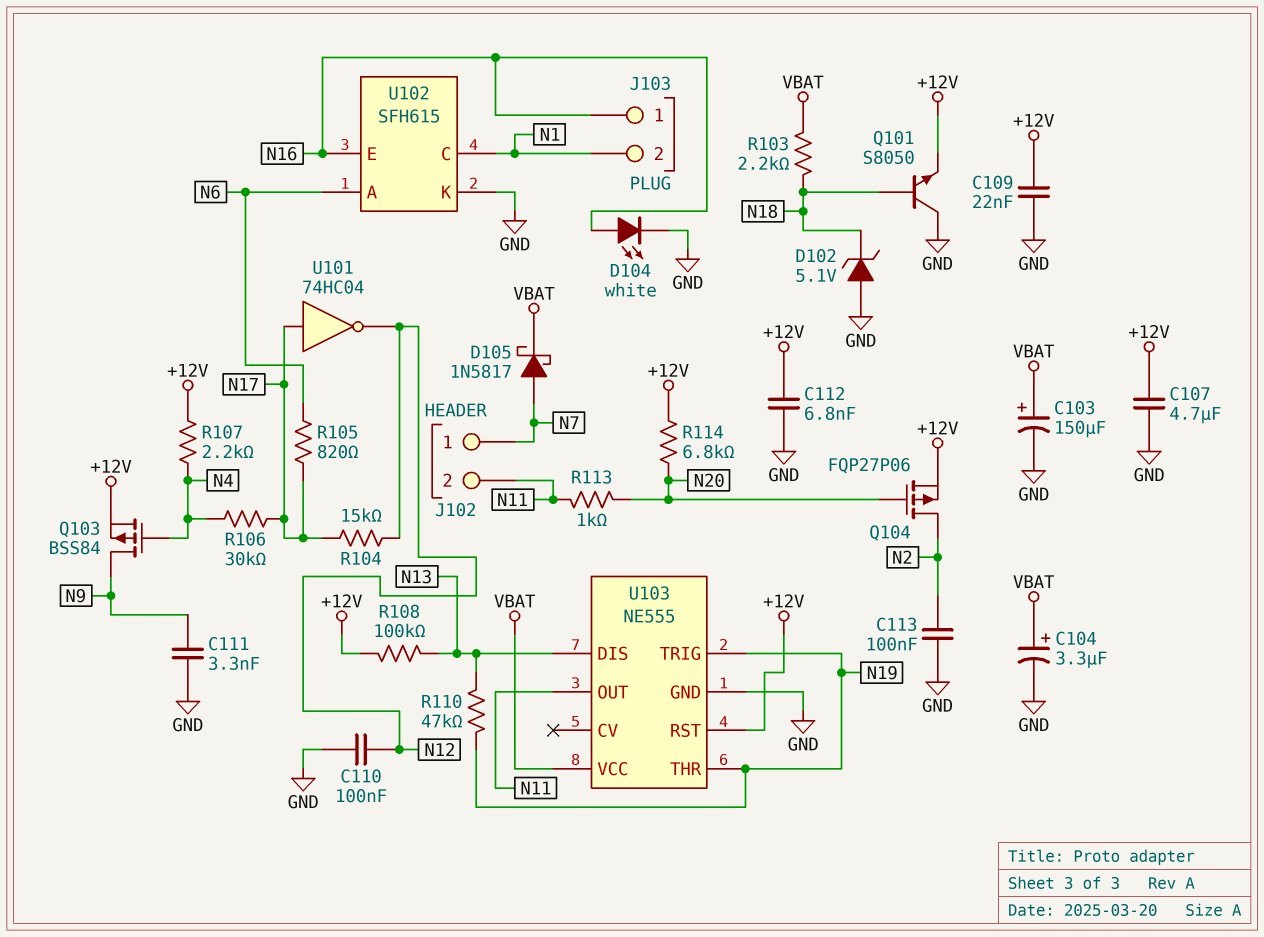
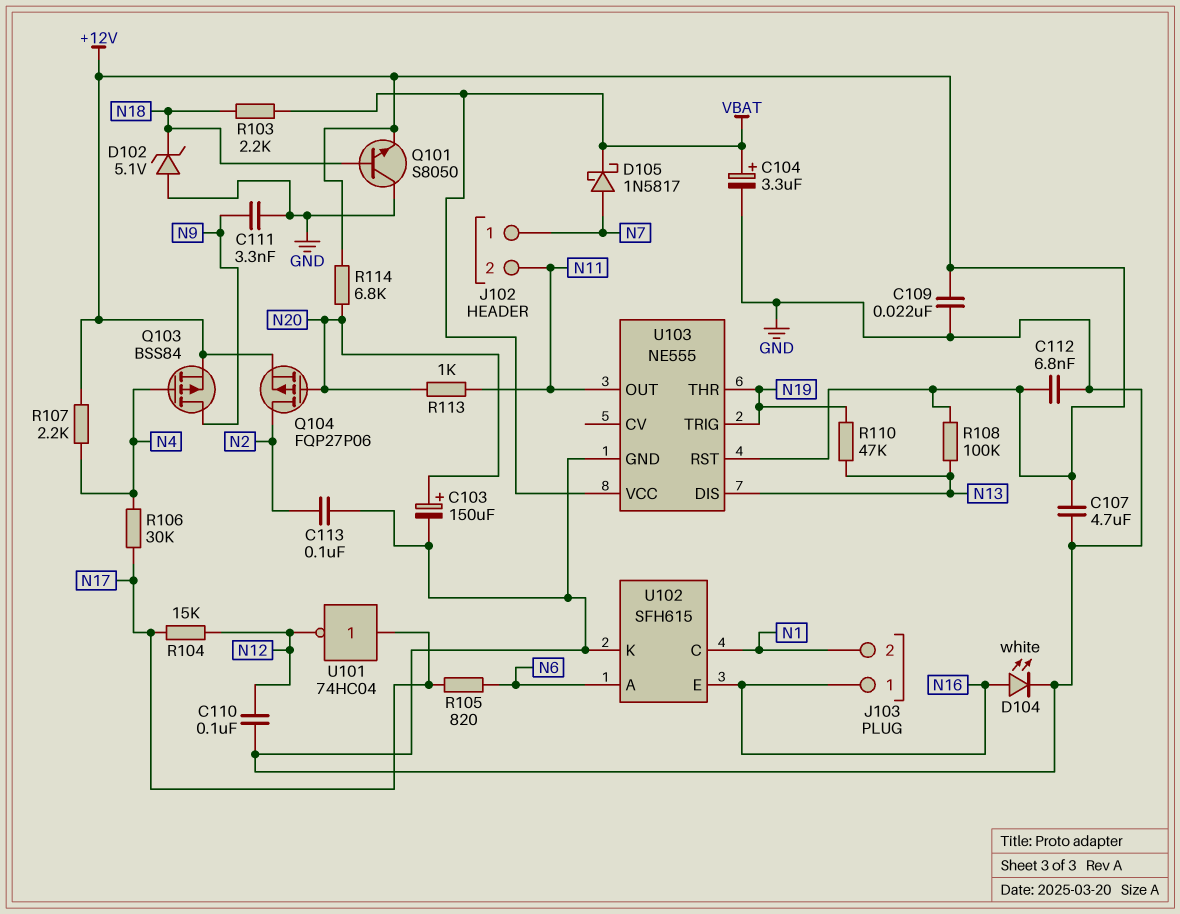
C103: 150uF (plus VBAT, minus GND) -> 150uF (plus N20, minus GND)

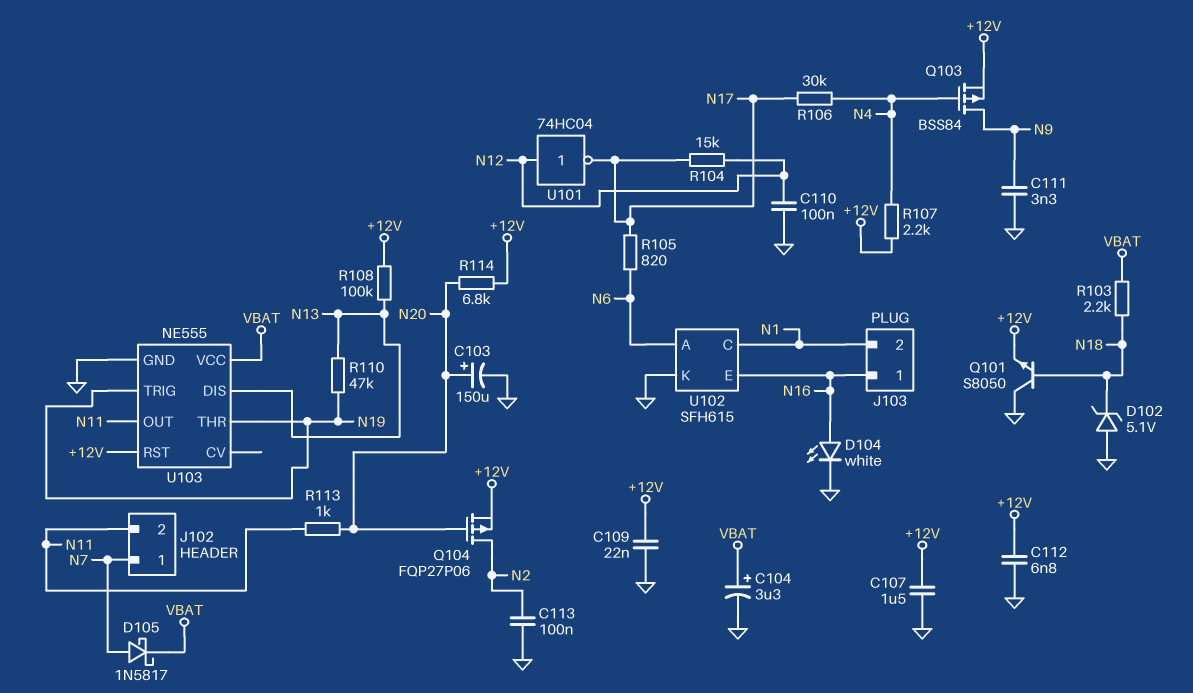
C107: 4.7uF (+12V, GND) -> 1.5uF (+12V, GND)
U101: NOT 74HC04 (in N17, out N12) -> NOT 74HC04 (in N12, out N17)

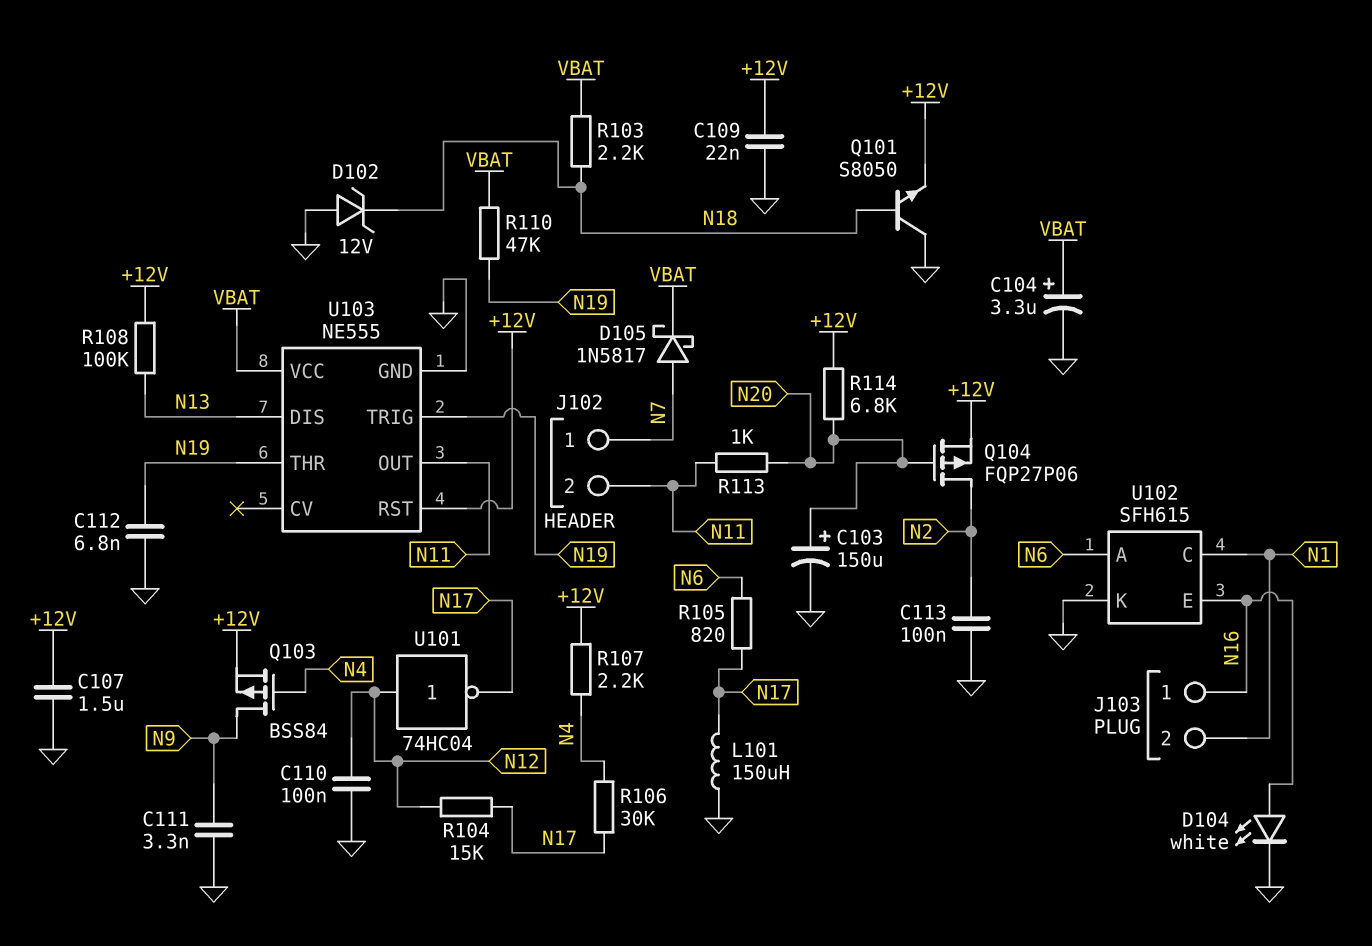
C112: 6.8nF (+12V, GND) -> 6.8nF (GND, N19)
D102: zener 5.1V (A GND, K N18) -> zener 12V (A GND, K N18)
L101: none -> 150uH (GND, N17)
R110: 47k (N13, N19) -> 47k (N19, VBAT)

